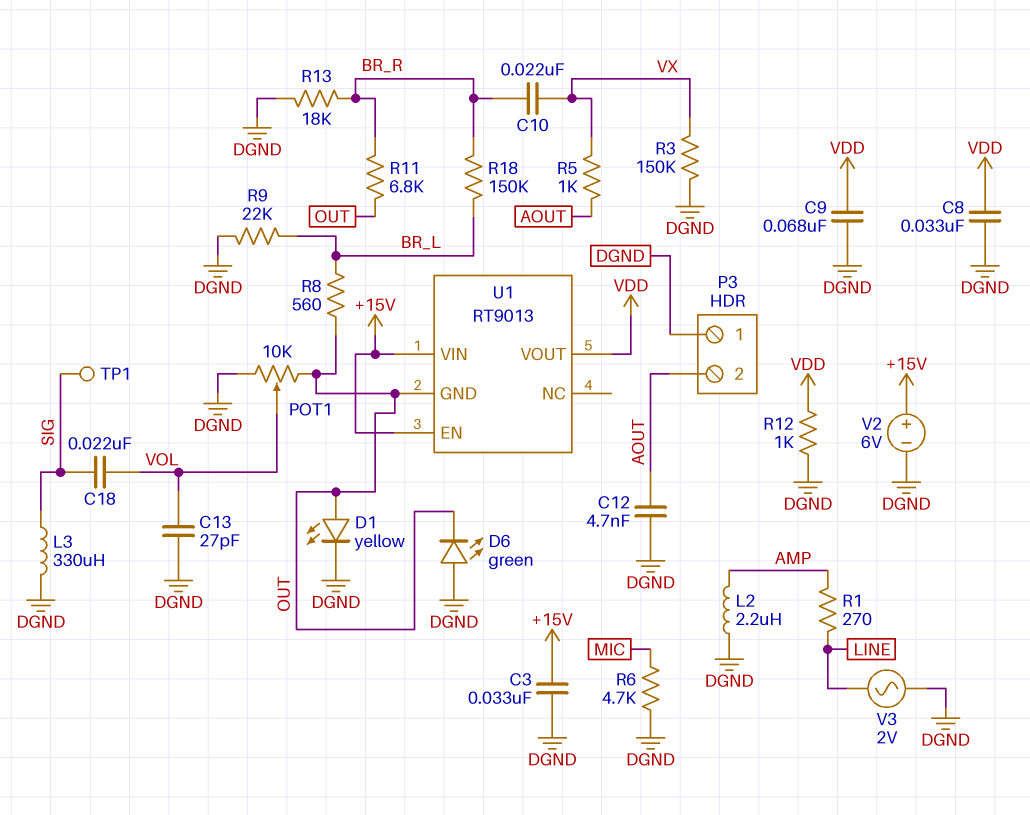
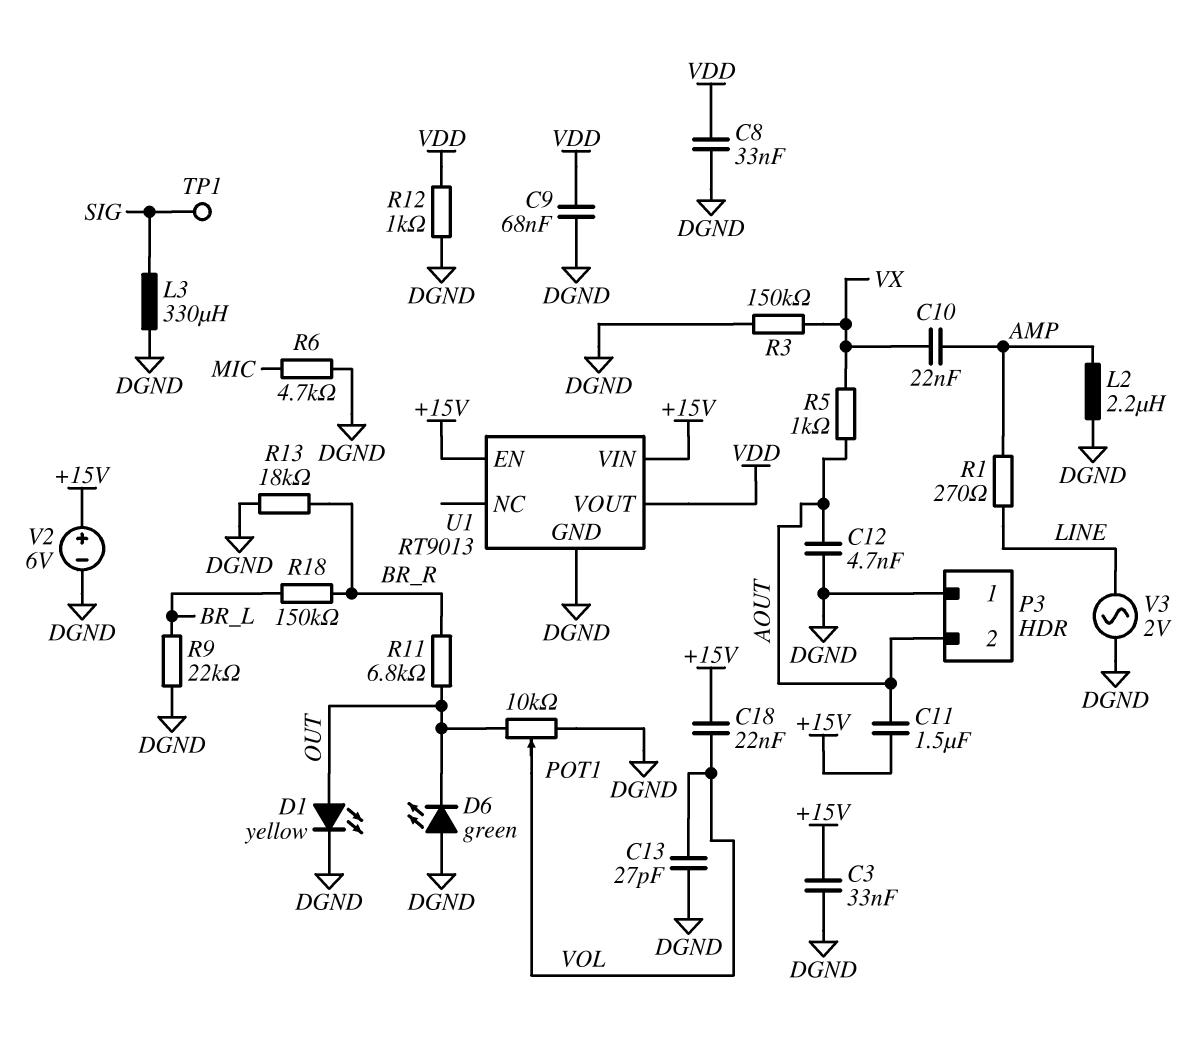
C10: 22nF (BR_R, VX) -> 22nF (AMP, VX)
C11: none -> 1.5uF (+15V, AOUT)
C18: 22nF (SIG, VOL) -> 22nF (+15V, VOL)
R8: 560 (BR_L, OUT) -> none
U1 pin GND: OUT -> DGND

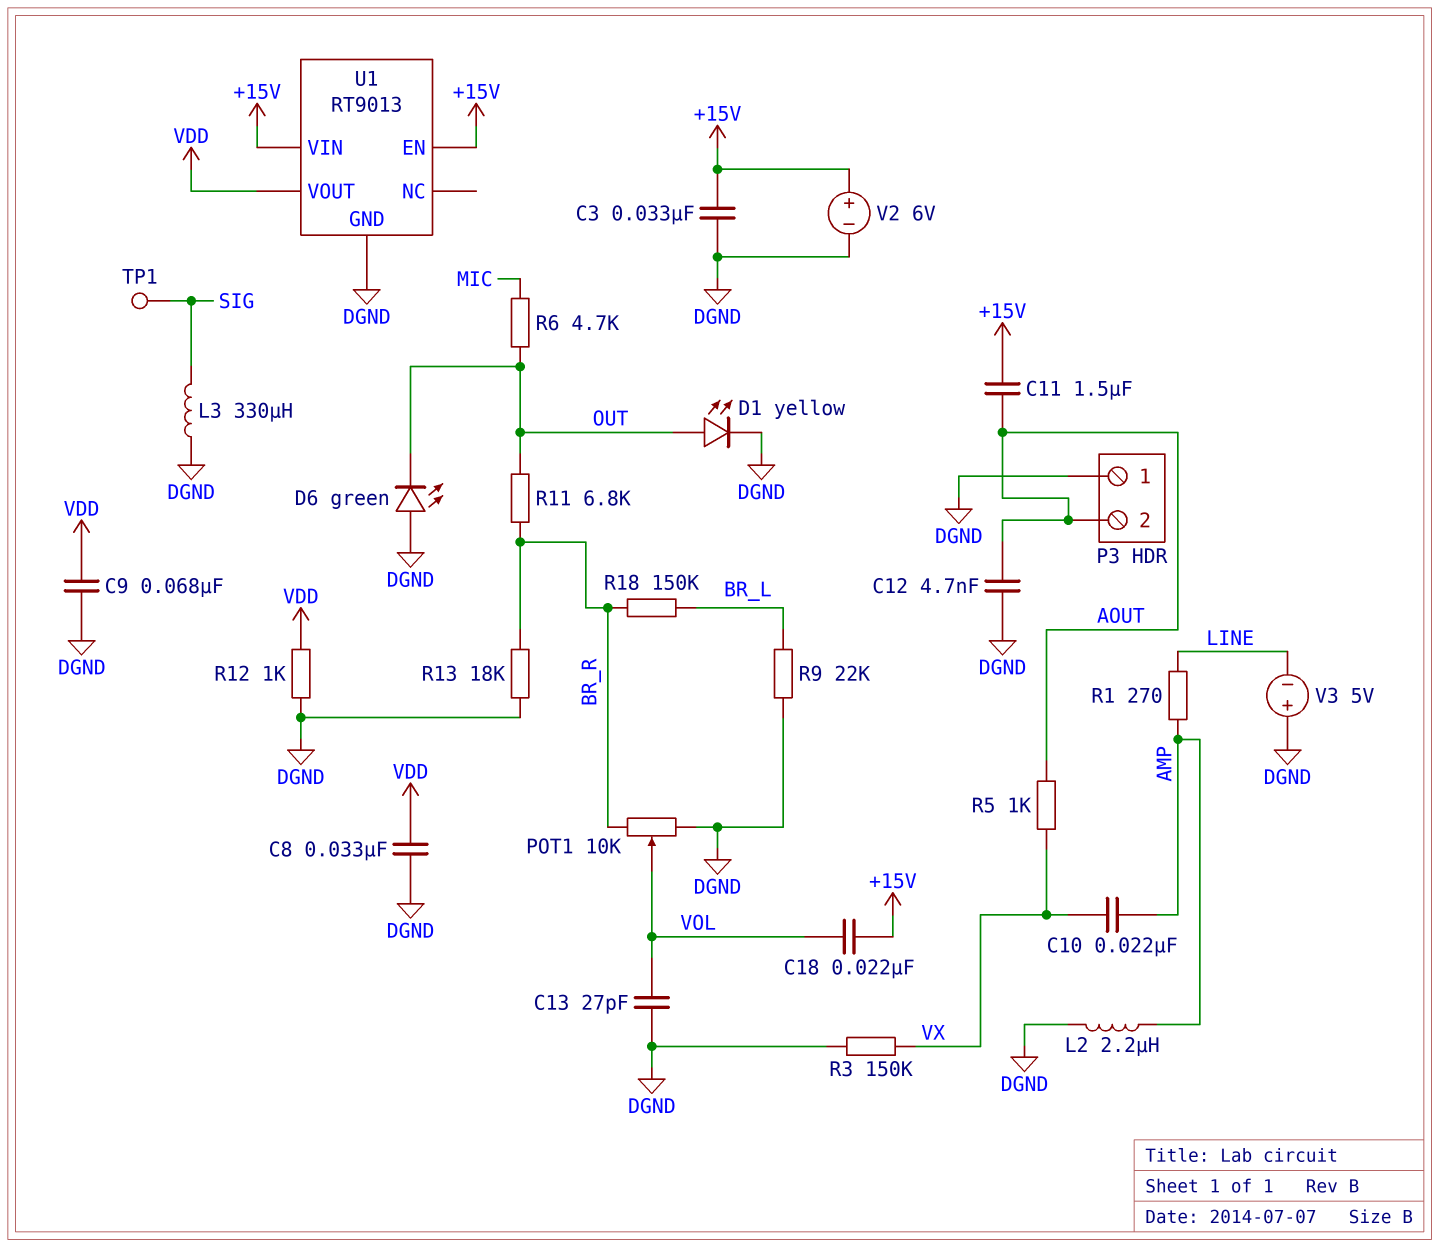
POT1: 10k (DGND, OUT, wiper VOL) -> 10k (BR_R, DGND, wiper VOL)
R6: 4.7k (DGND, MIC) -> 4.7k (MIC, OUT)
V3: AC 2V (DGND, LINE) -> 5V (plus DGND, minus LINE)

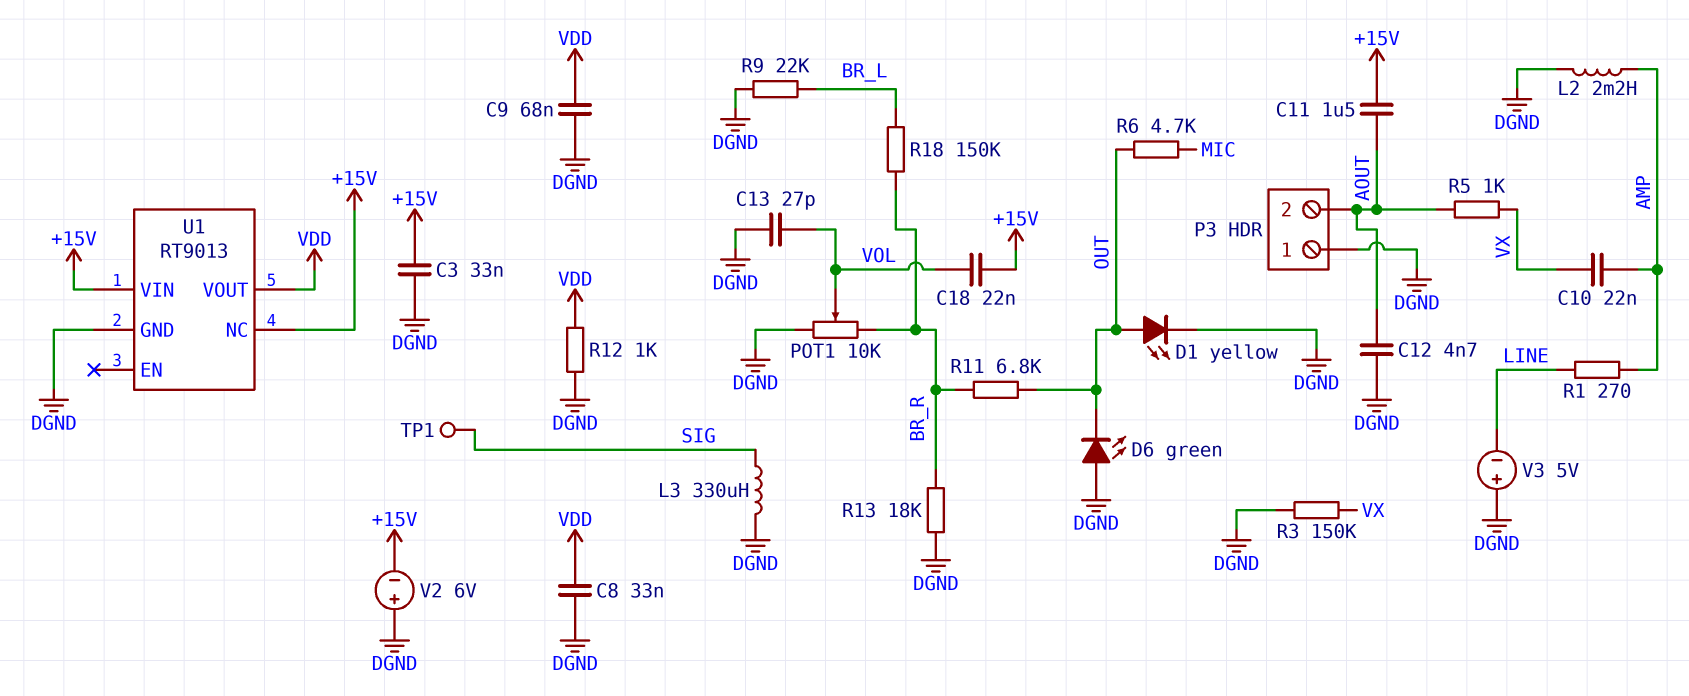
L2: 2.2uH (AMP, DGND) -> 2.2mH (AMP, DGND)
U1 pin EN: +15V -> none
U1 pin NC: none -> +15V
V2: 6V (plus +15V, minus DGND) -> 6V (plus DGND, minus +15V)

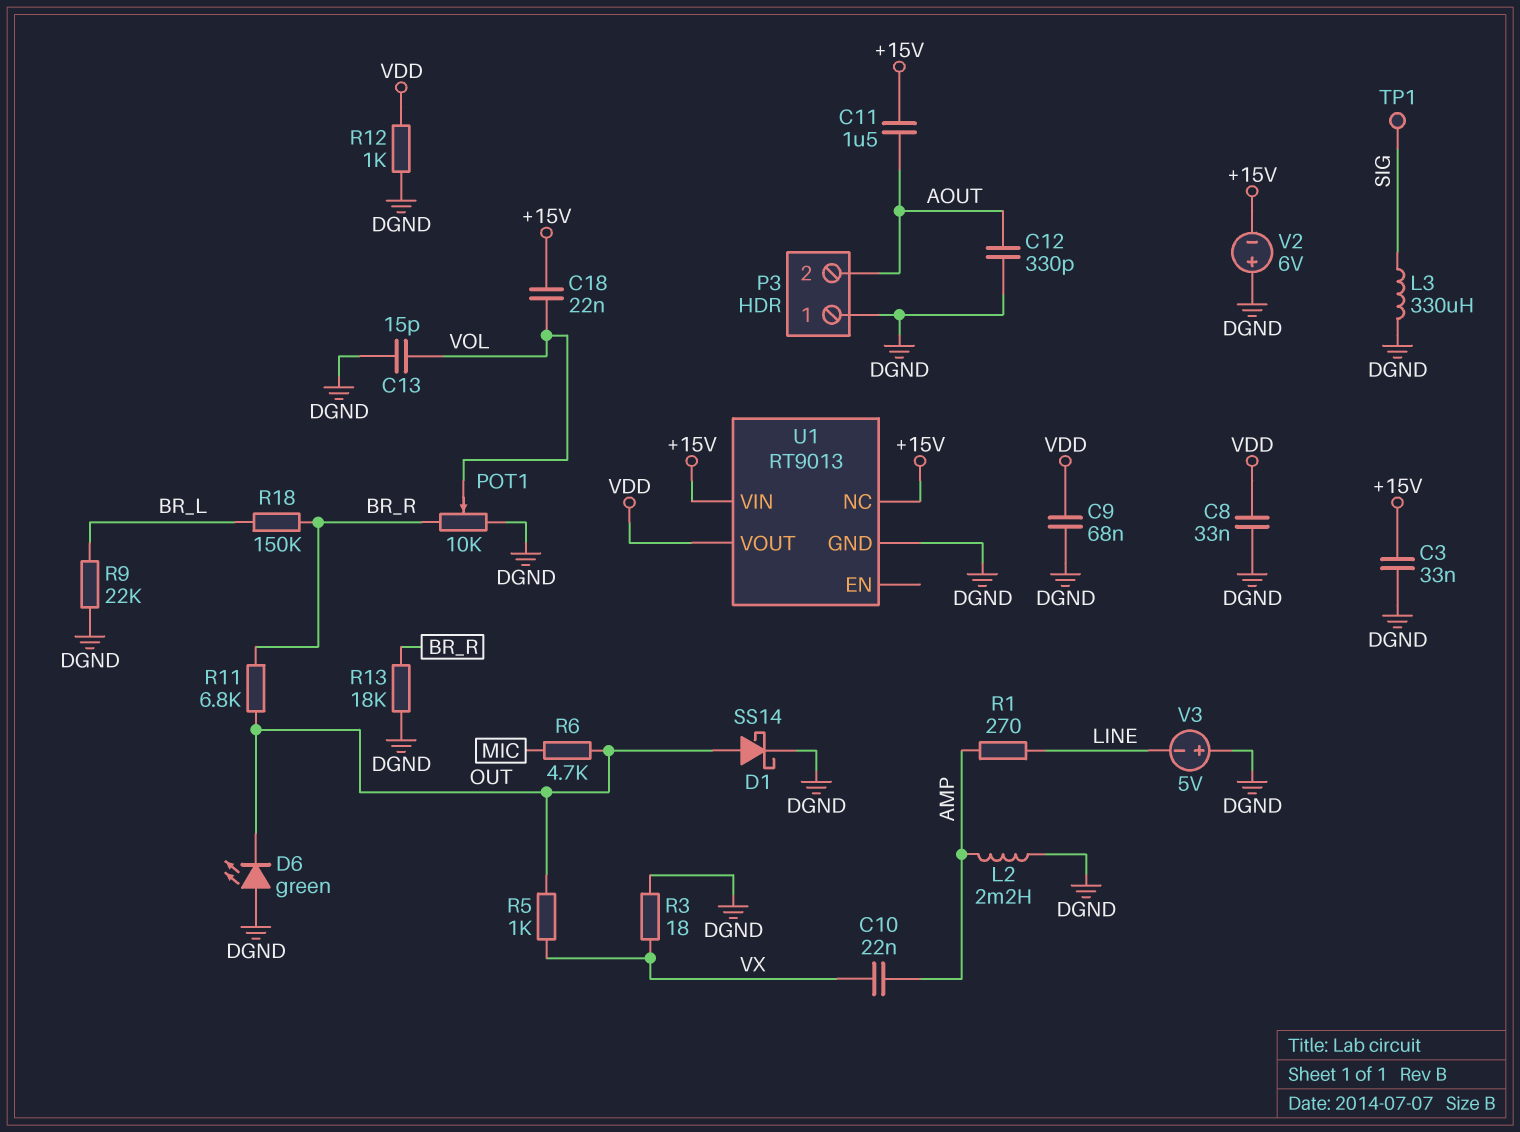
C12: 4.7nF (AOUT, DGND) -> 330pF (AOUT, DGND)
C13: 27pF (DGND, VOL) -> 15pF (DGND, VOL)
D1: LED yellow (A OUT, K DGND) -> schottky SS14 (A OUT, K DGND)
R3: 150k (DGND, VX) -> 18 (DGND, VX)
R5: 1k (AOUT, VX) -> 1k (OUT, VX)

